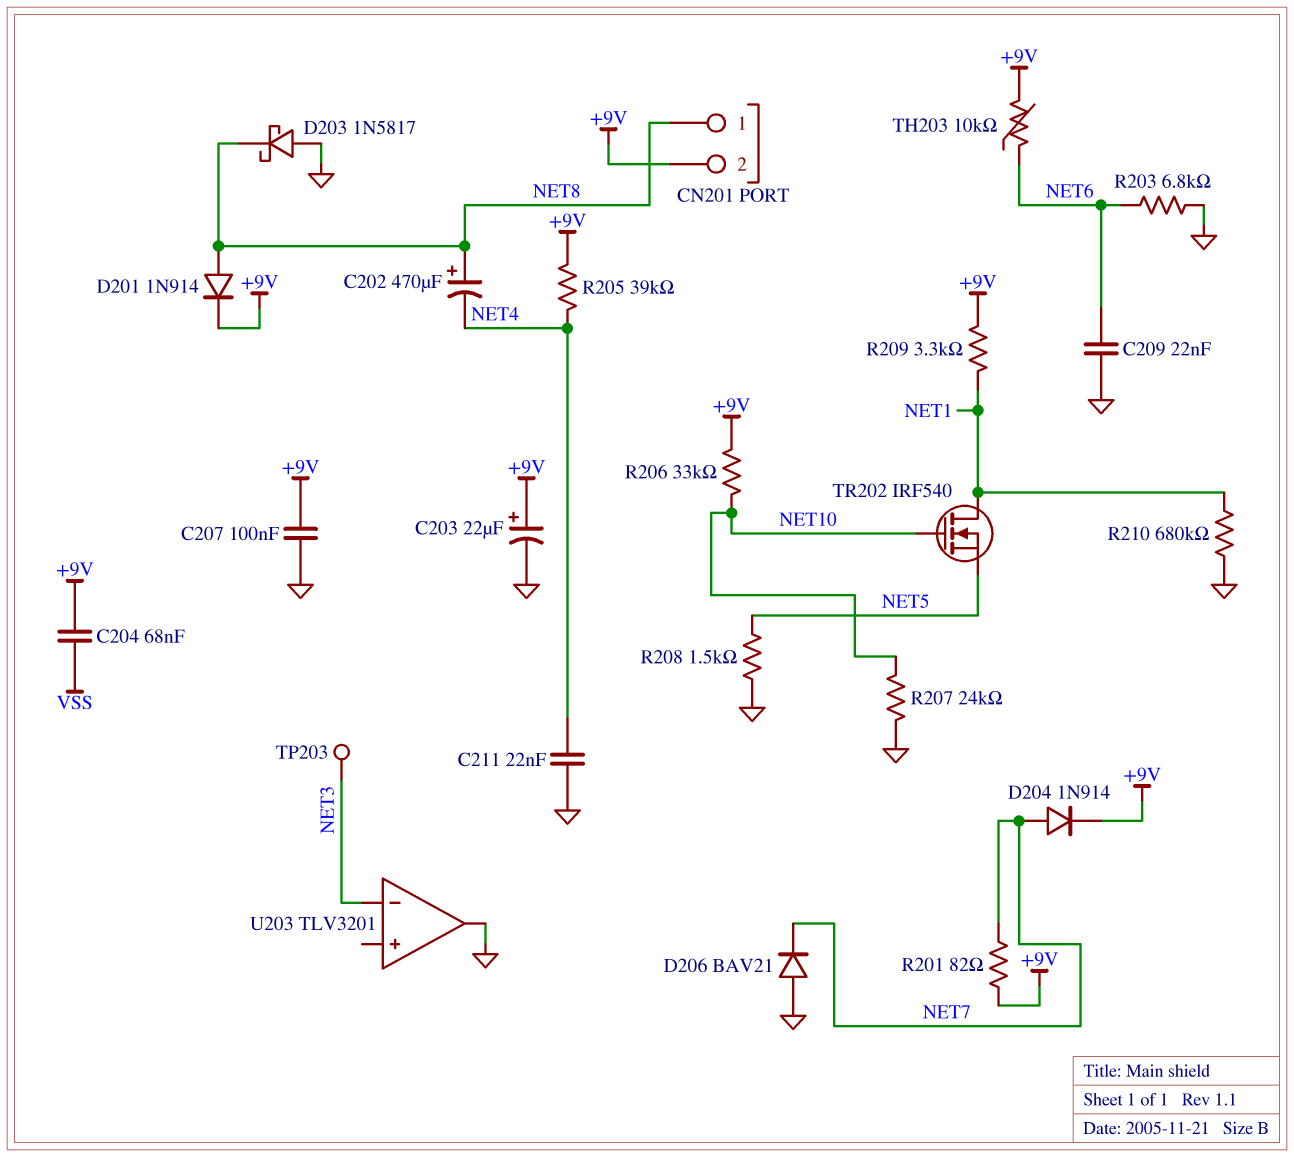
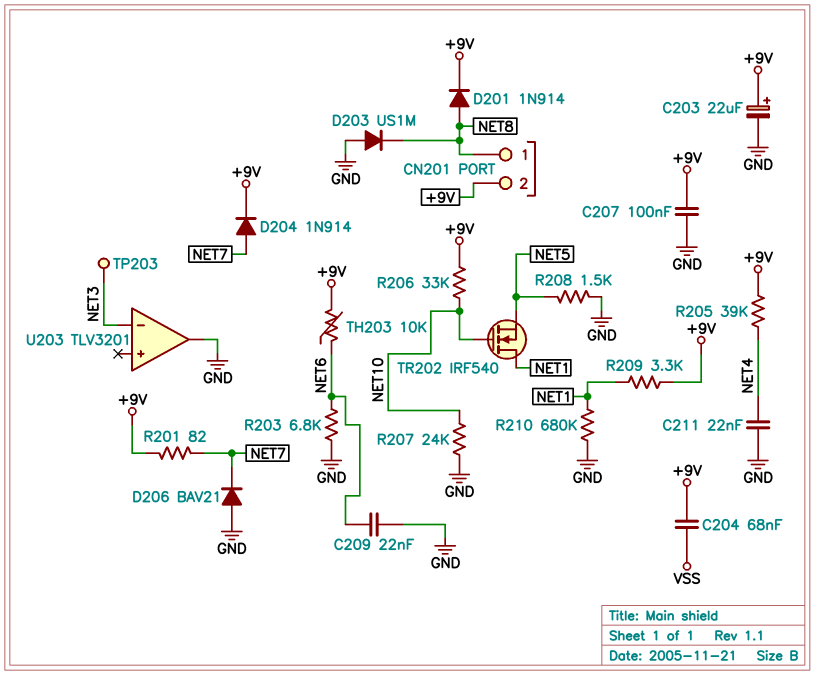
C202: 470uF (plus NET8, minus NET4) -> none
D203: schottky 1N5817 (A GND, K NET8) -> diode US1M (A GND, K NET8)

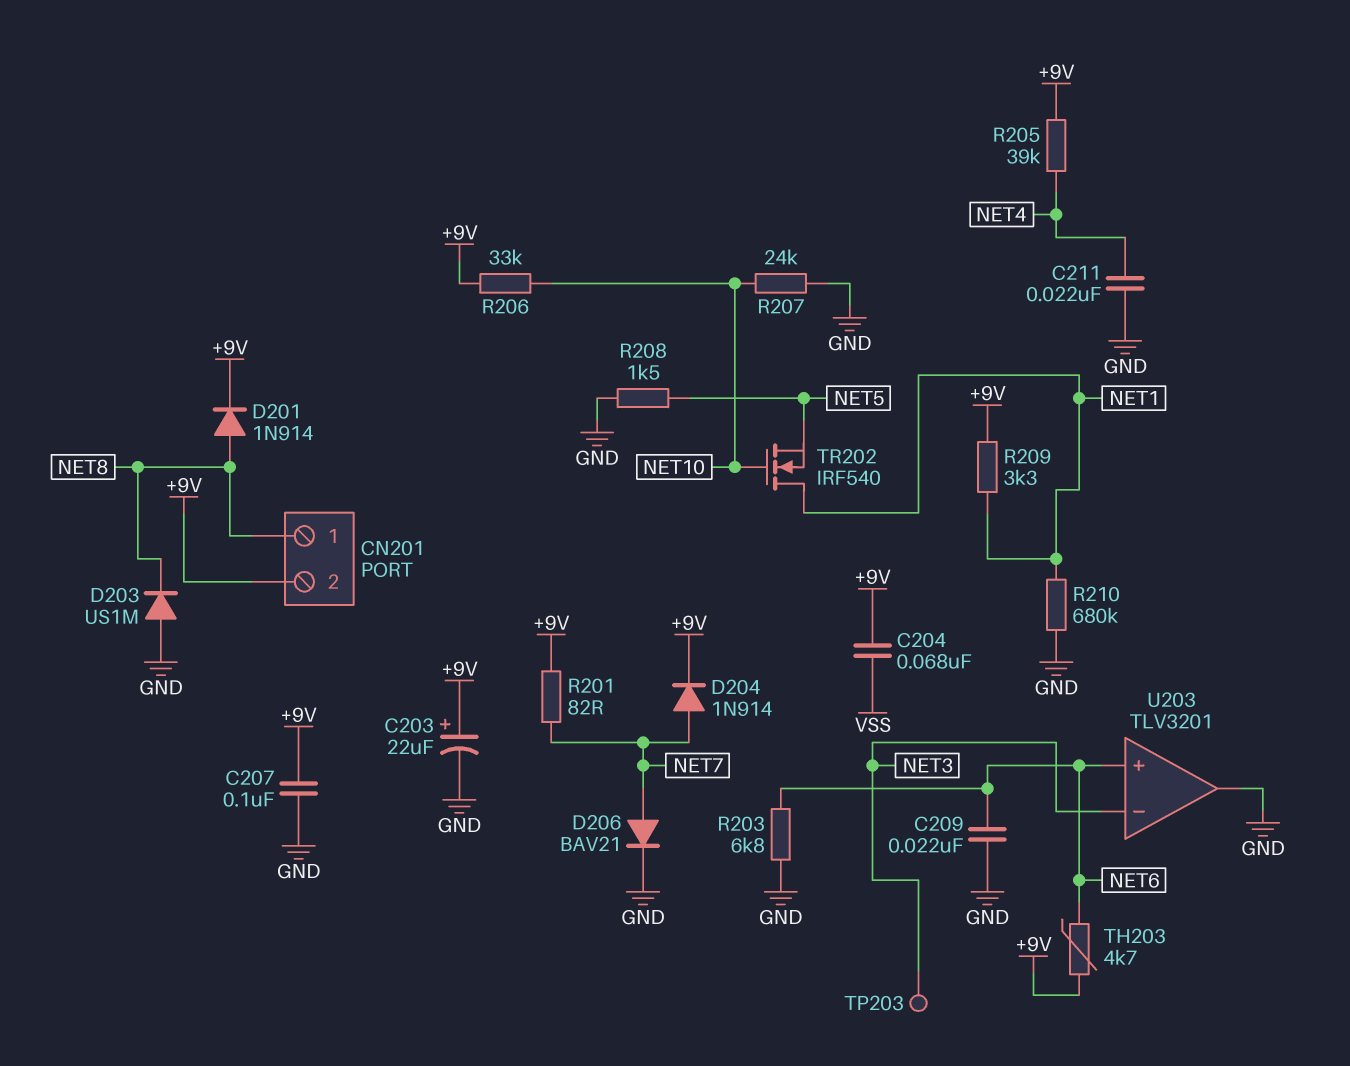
D206: diode BAV21 (A GND, K NET7) -> diode BAV21 (A NET7, K GND)
TH203: 10k (+9V, NET6) -> 4.7k (+9V, NET6)
U203 pin in+: none -> NET6

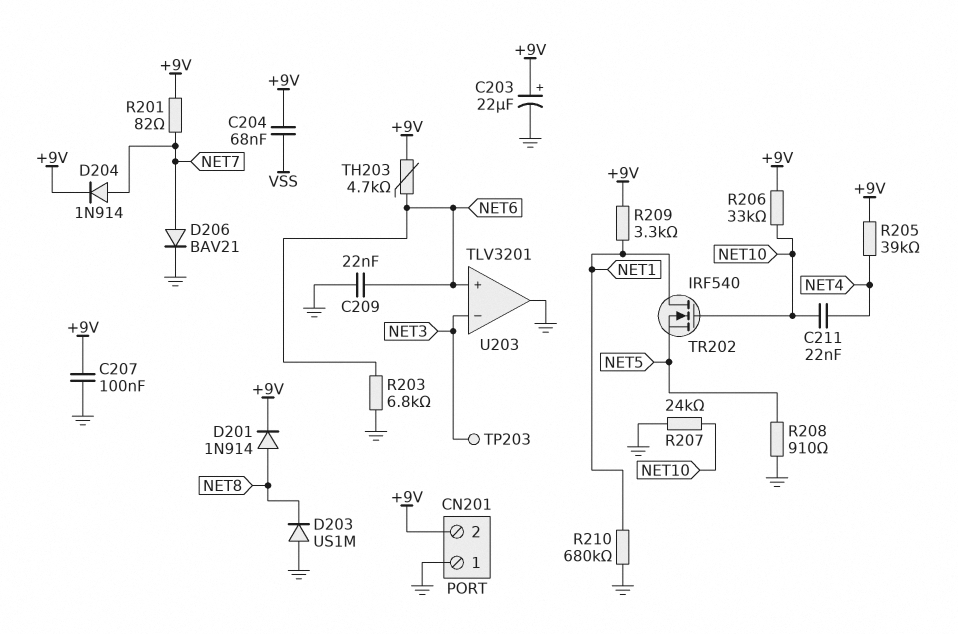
C211: 22nF (GND, NET4) -> 22nF (NET4, NET10)
CN201 pin 1: NET8 -> GND
R208: 1.5k (GND, NET5) -> 910 (GND, NET5)

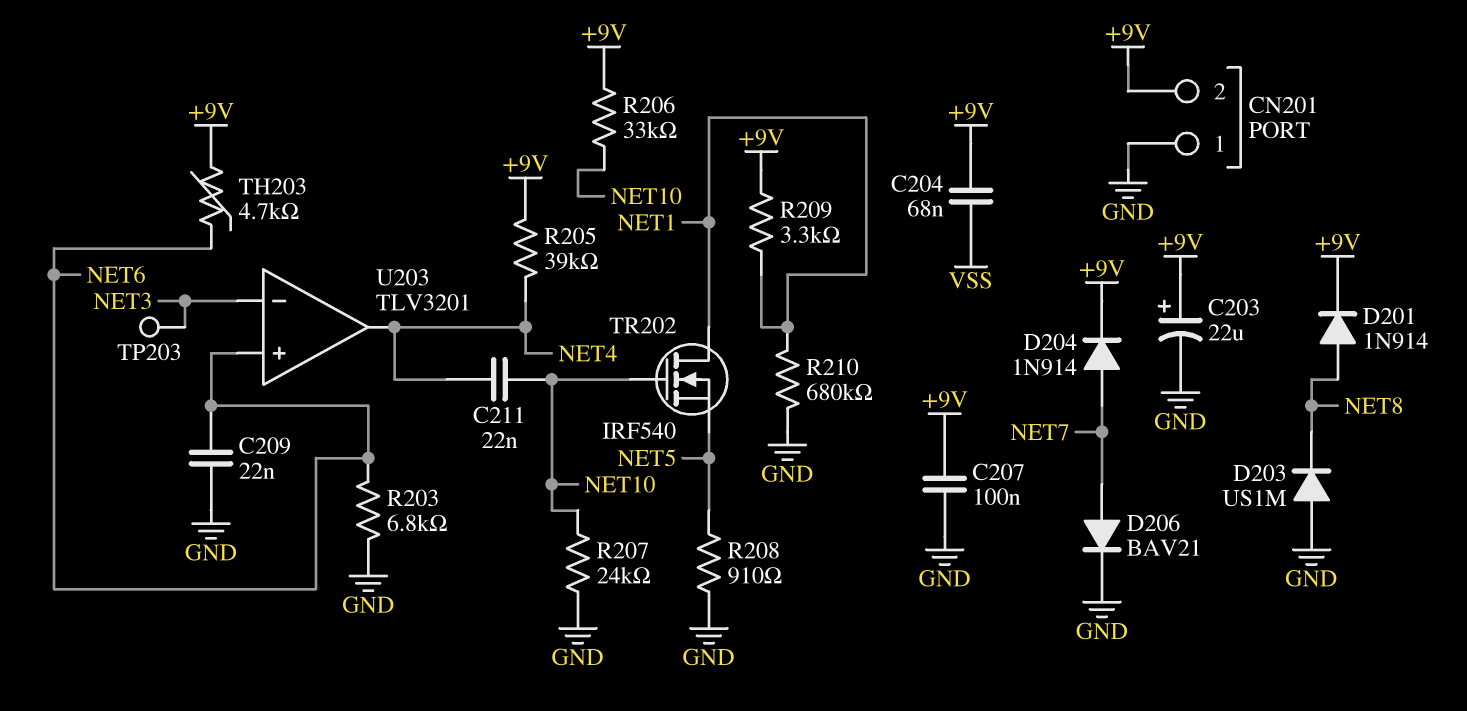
R201: 82 (+9V, NET7) -> none
U203 pin out: GND -> NET4

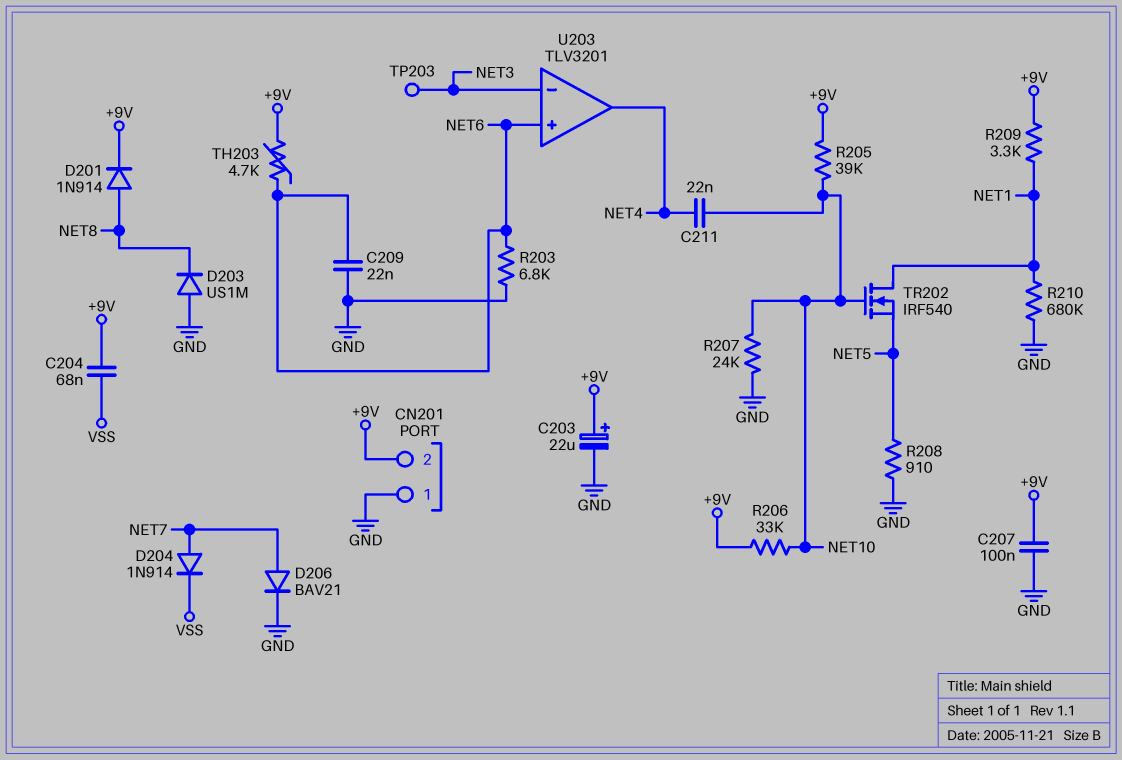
D204: diode 1N914 (A NET7, K +9V) -> diode 1N914 (A NET7, K VSS)
R205: 39k (+9V, NET4) -> 39k (+9V, NET10)

